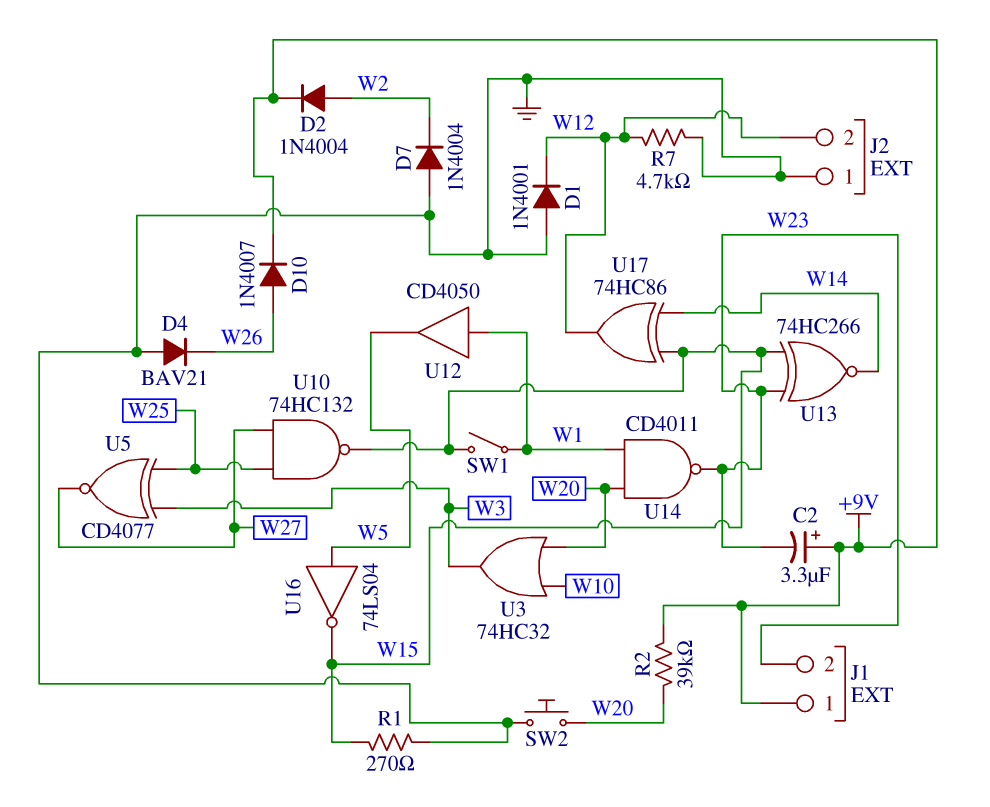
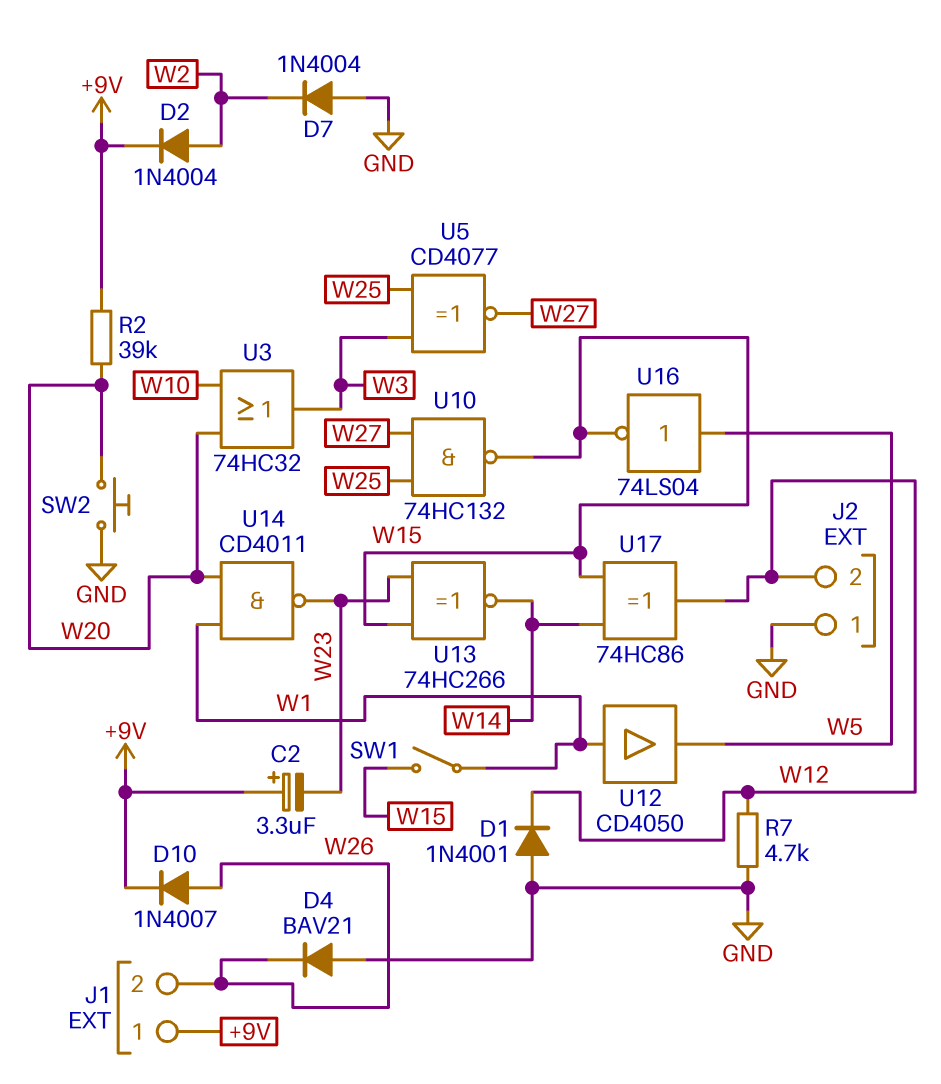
J1 pin 2: W23 -> W26
R1: 270 (GND, W15) -> none

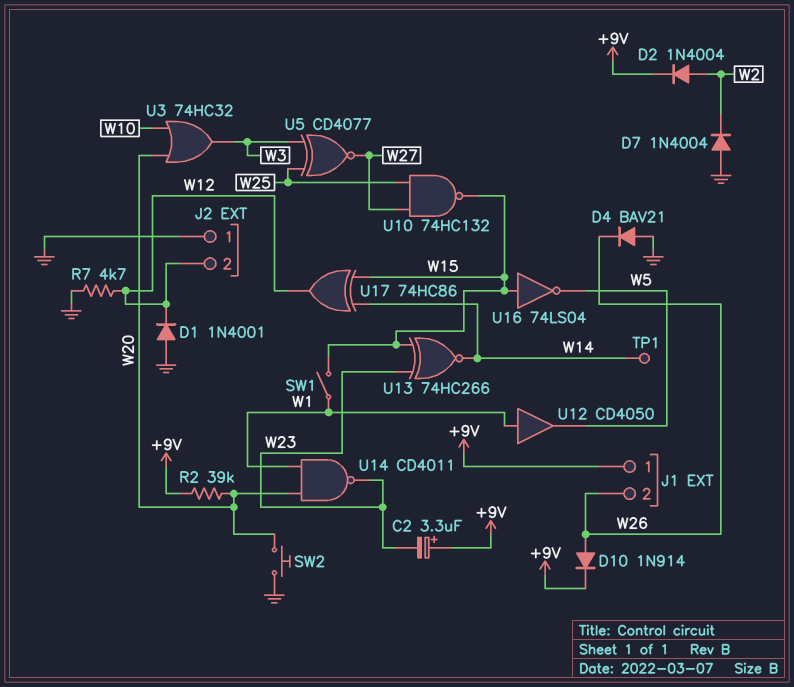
D10: diode 1N4007 (A W26, K +9V) -> diode 1N914 (A W26, K +9V)
TP1: none -> test point (W14)
U16: NOT 74LS04 (in W5, out W15) -> NOT 74LS04 (in W15, out W5)

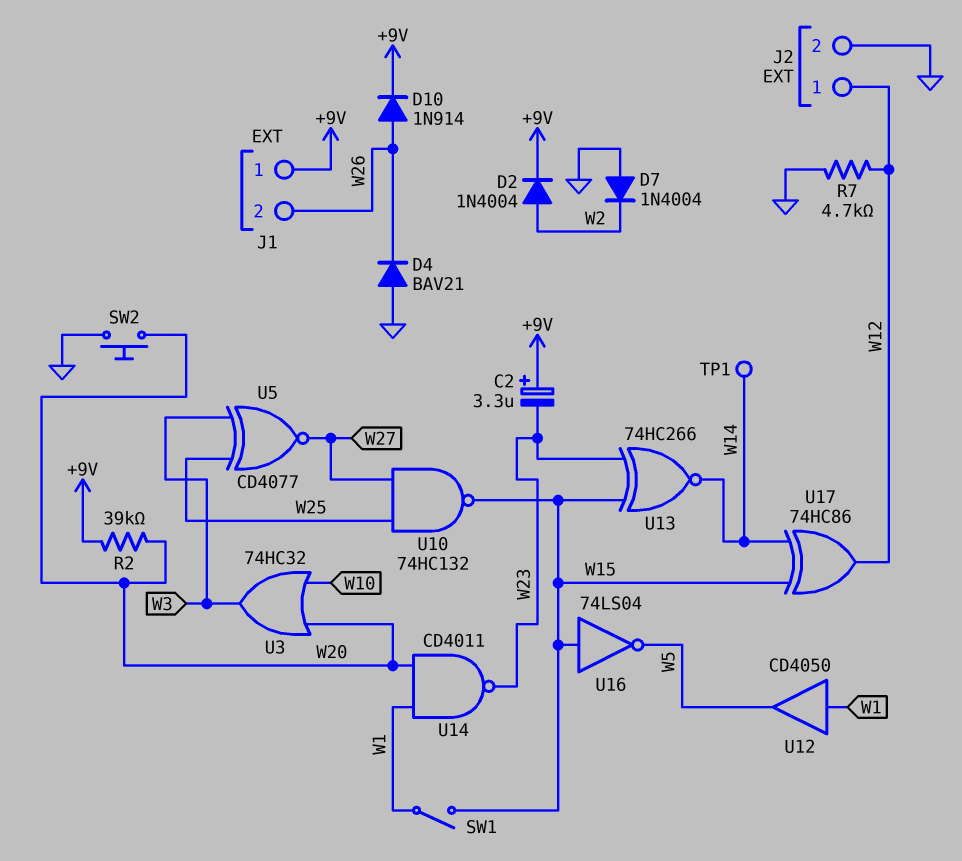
D1: diode 1N4001 (A GND, K W12) -> none
J2 pin 1: GND -> W12
J2 pin 2: W12 -> GND

